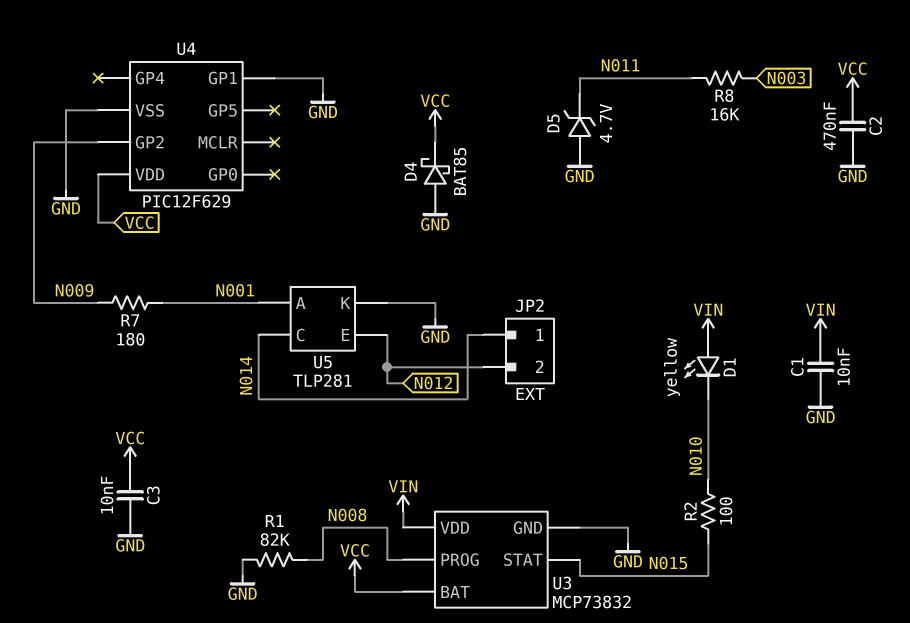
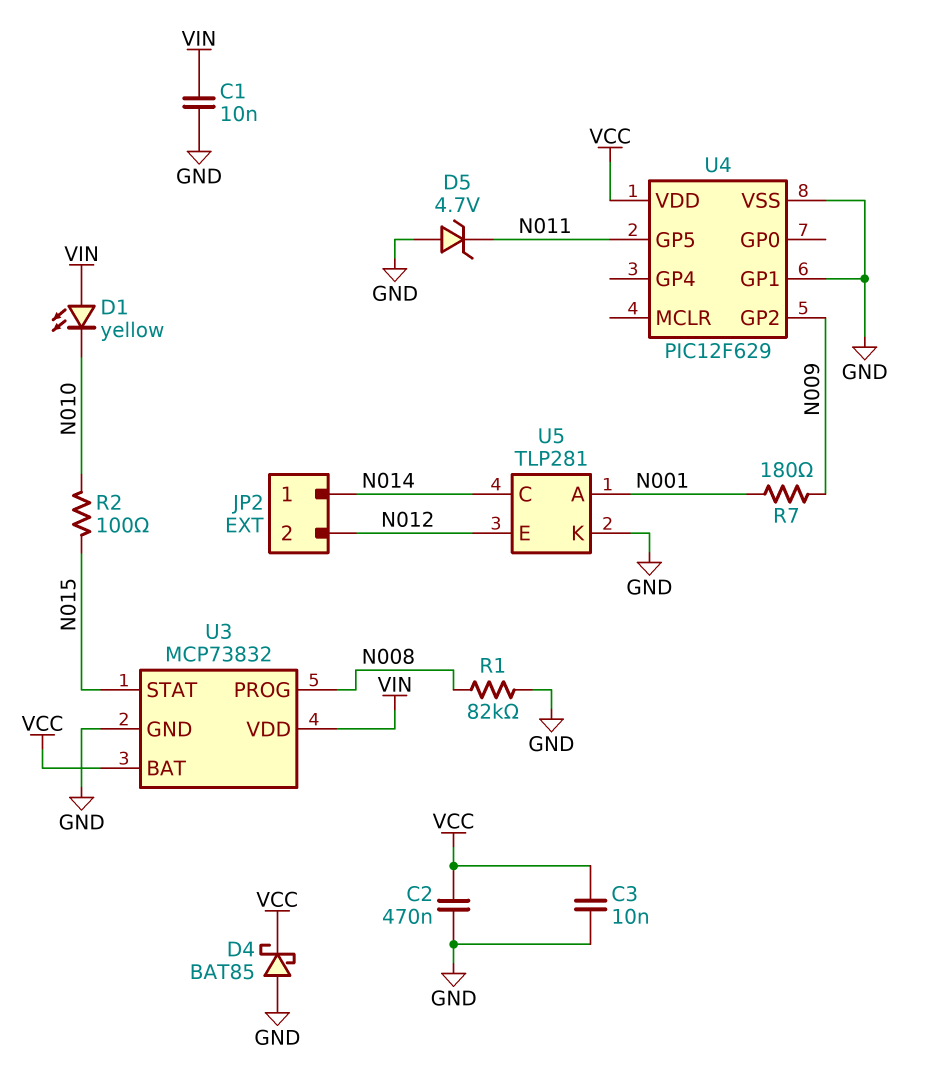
R8: 16k (N003, N011) -> none
U4 pin GP5: none -> N011

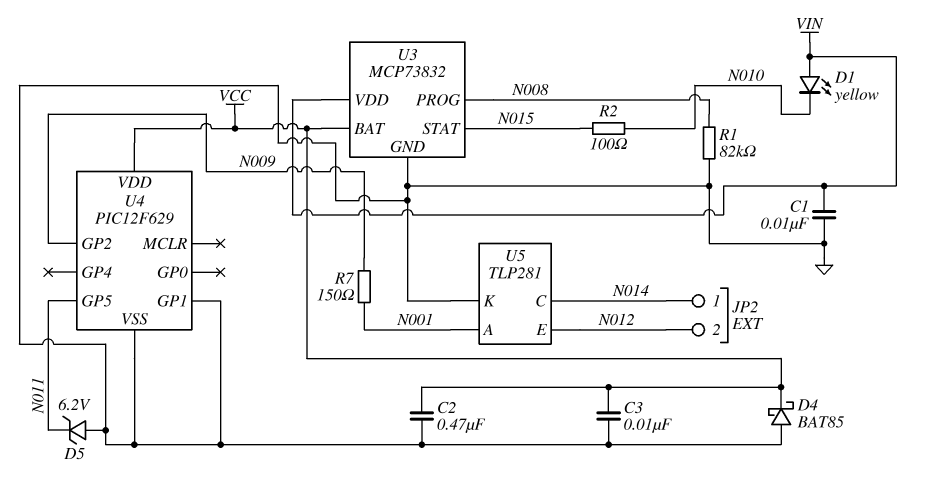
D5: zener 4.7V (A GND, K N011) -> zener 6.2V (A GND, K N011)
R7: 180 (N001, N009) -> 150 (N001, N009)

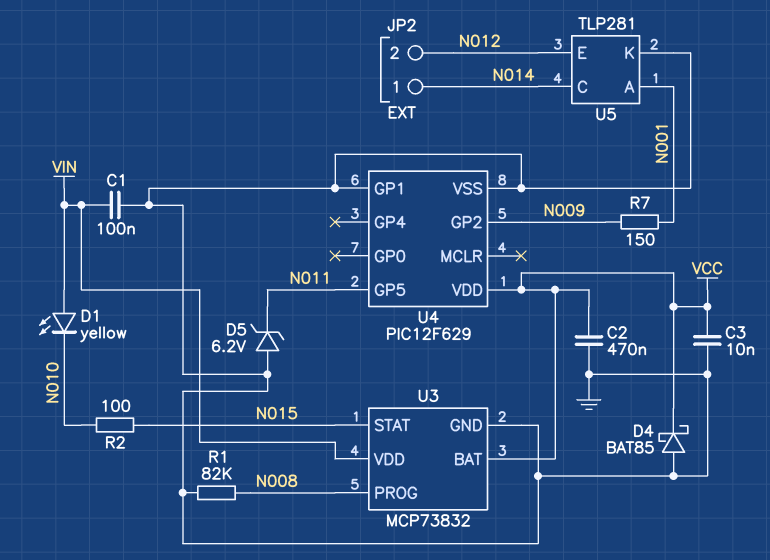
C1: 10nF (GND, VIN) -> 100nF (GND, VIN)

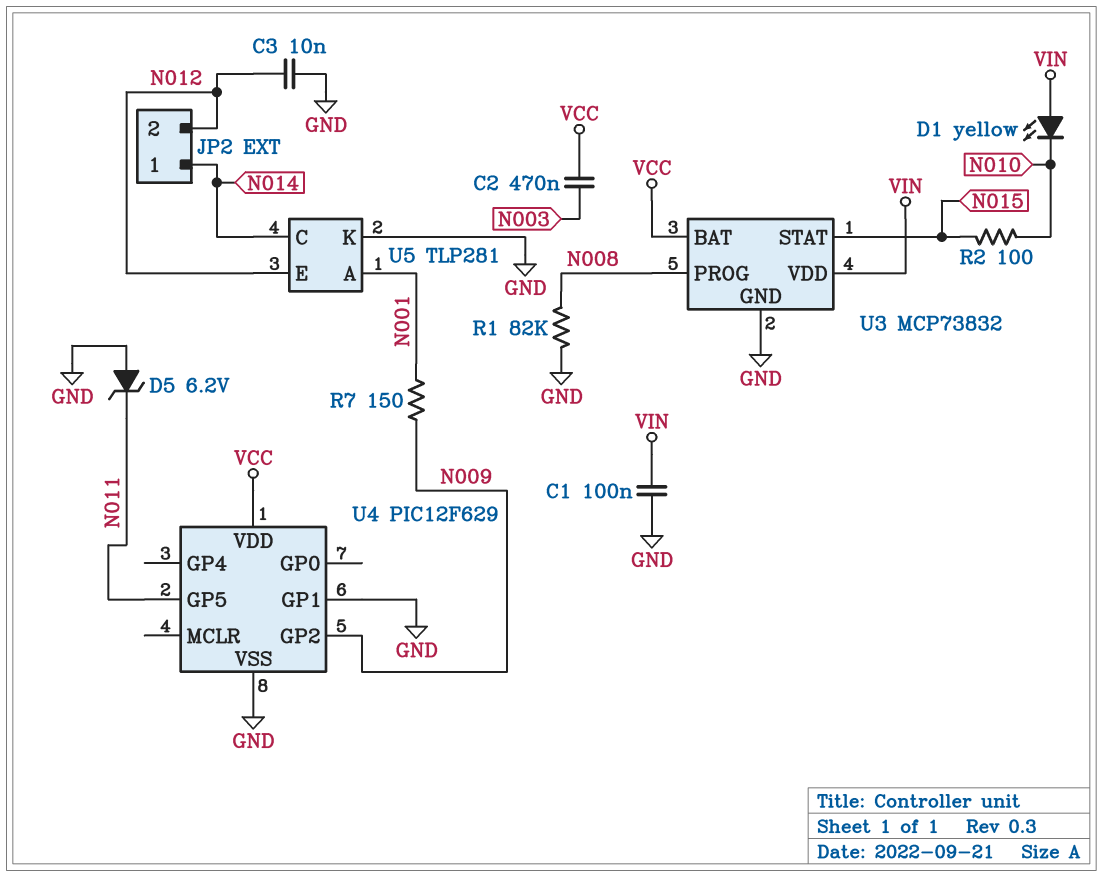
C2: 470nF (GND, VCC) -> 470nF (N003, VCC)
C3: 10nF (GND, VCC) -> 10nF (GND, N012)
D4: schottky BAT85 (A GND, K VCC) -> none

